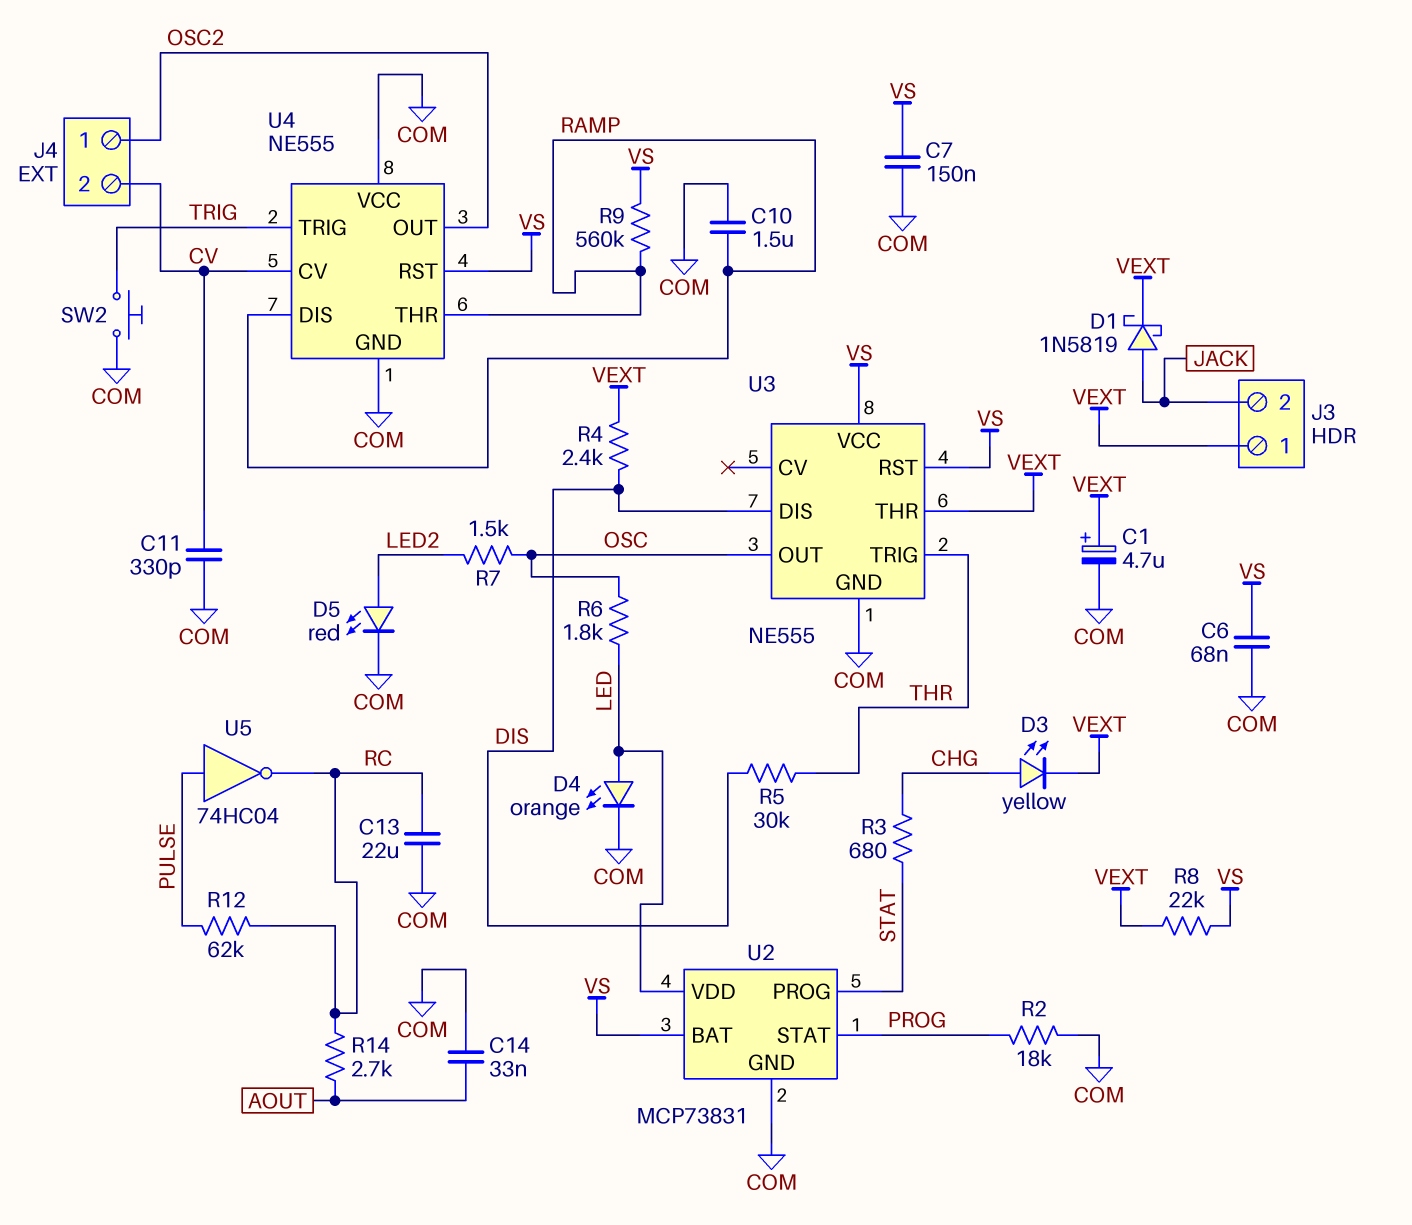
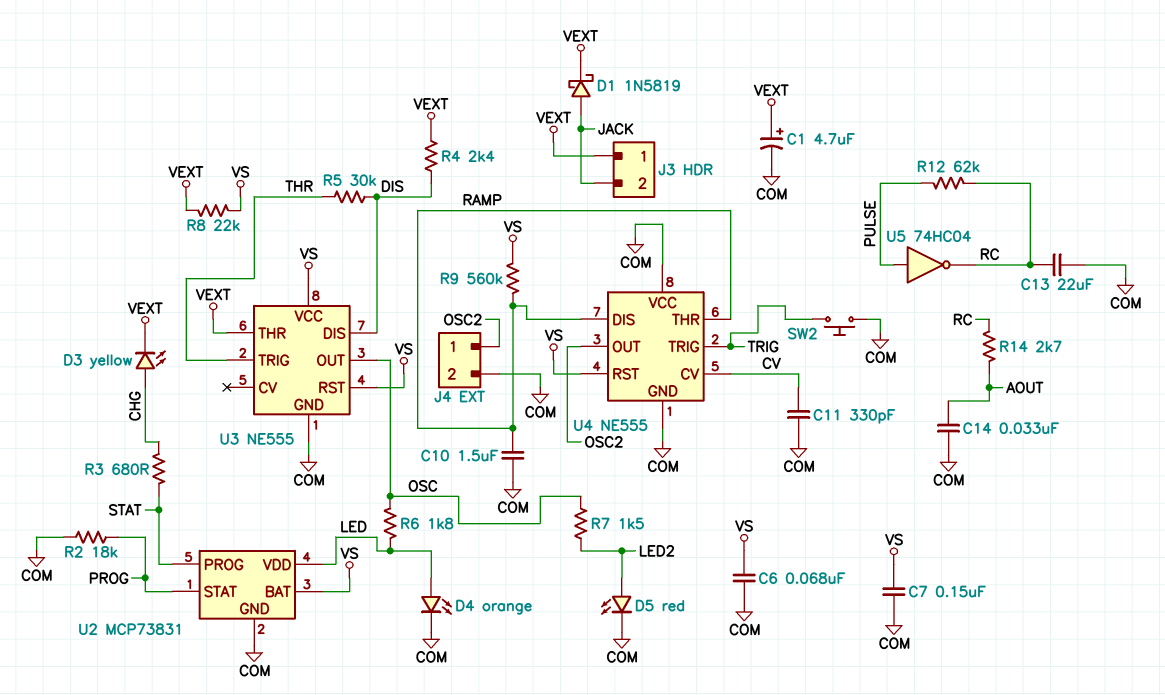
J4 pin 2: CV -> COM

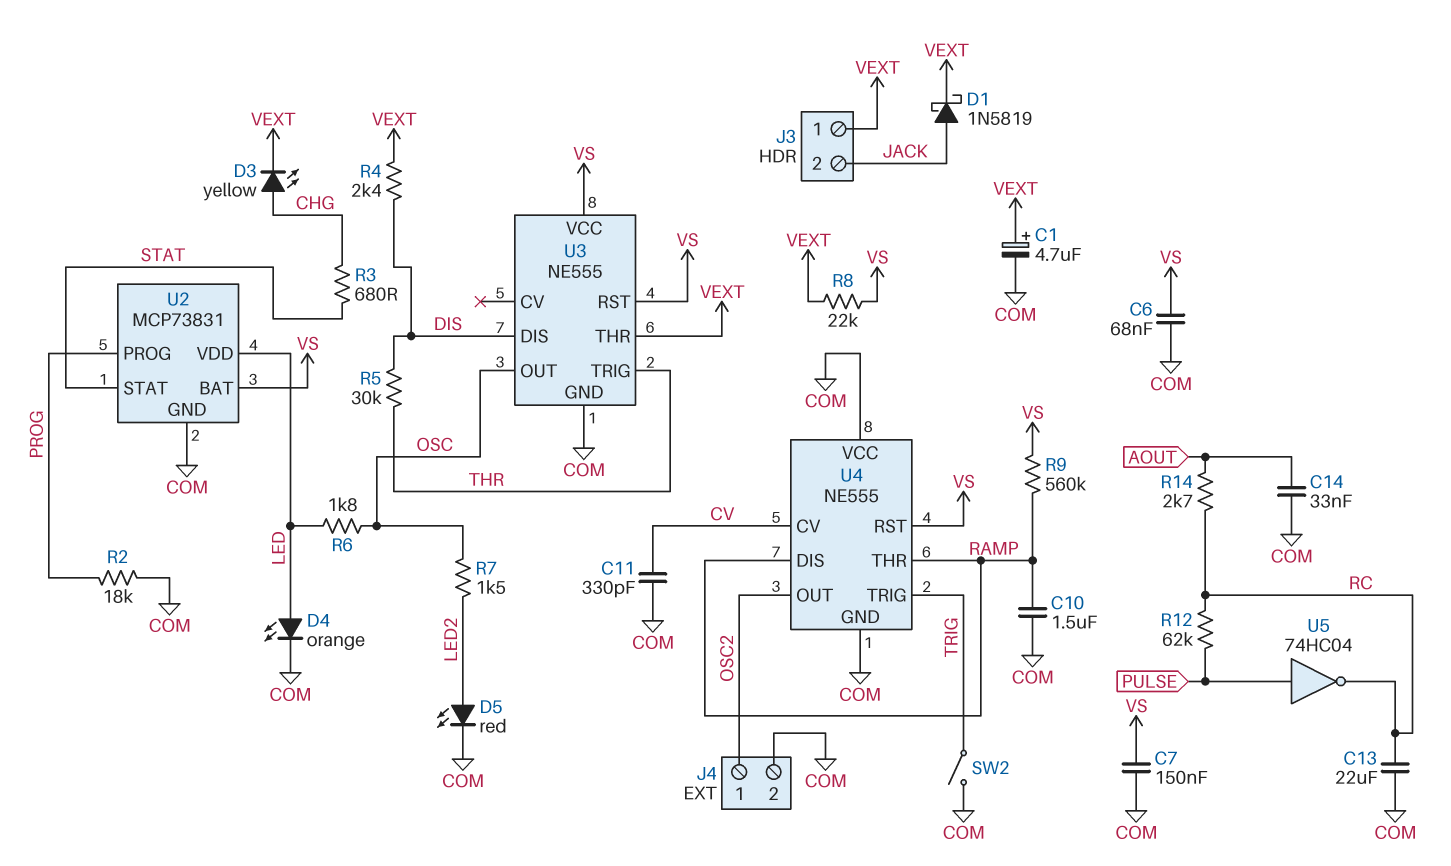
SW2: button (COM, TRIG) -> switch (COM, TRIG)
U2 pin PROG: STAT -> PROG
U2 pin STAT: PROG -> STAT

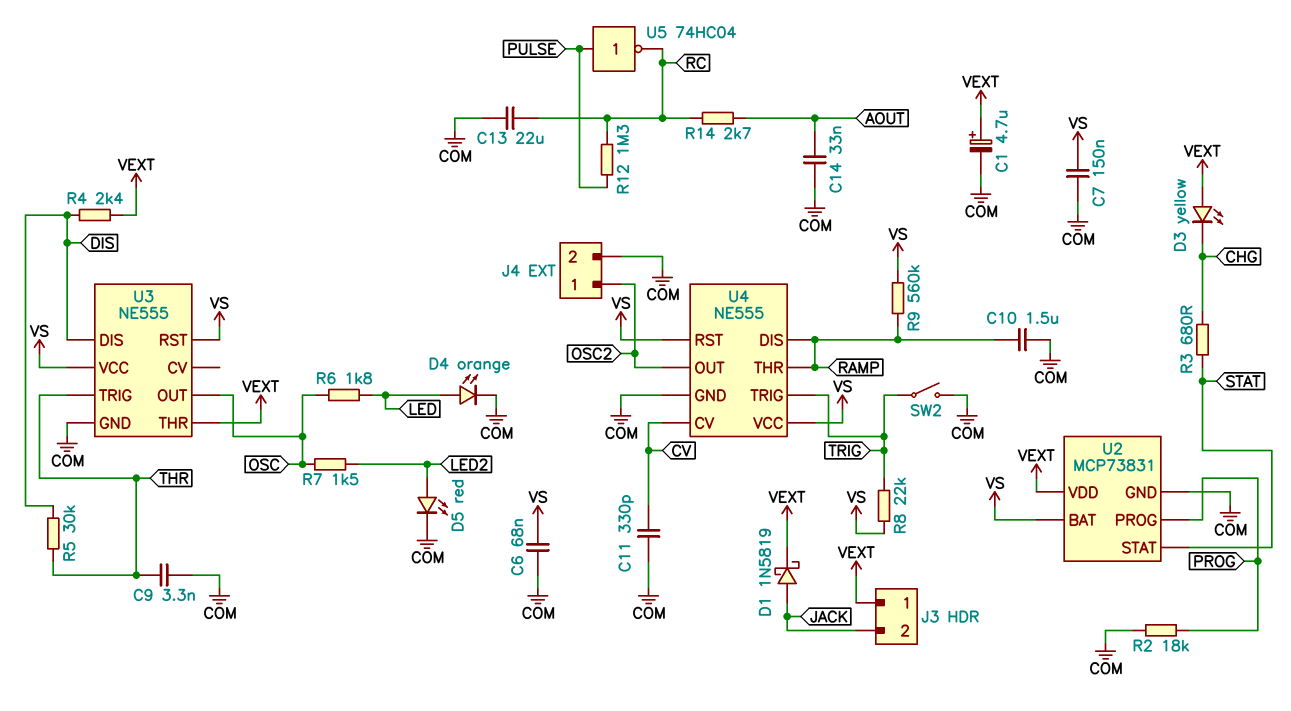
C9: none -> 3.3nF (COM, THR)
D3: LED yellow (A CHG, K VEXT) -> LED yellow (A VEXT, K CHG)
R8: 22k (VEXT, VS) -> 22k (TRIG, VS)
R12: 62k (PULSE, RC) -> 1.3M (PULSE, RC)
U2 pin VDD: LED -> VEXT
U4 pin VCC: COM -> VS

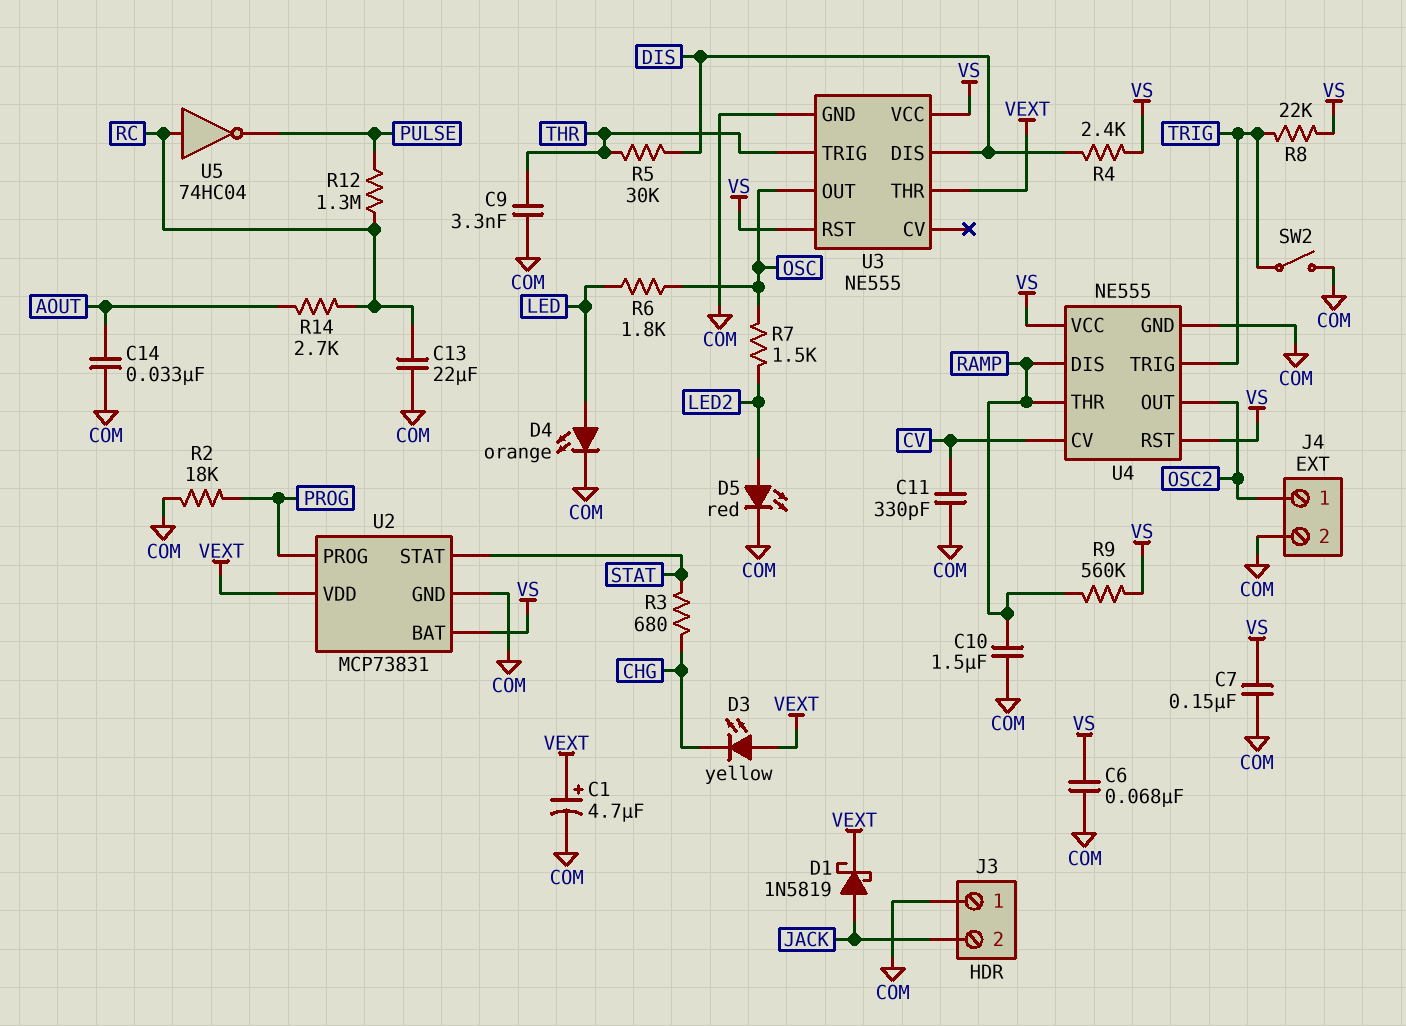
J3 pin 1: VEXT -> COM
R4: 2.4k (DIS, VEXT) -> 2.4k (DIS, VS)
U5: NOT 74HC04 (in PULSE, out RC) -> NOT 74HC04 (in RC, out PULSE)

